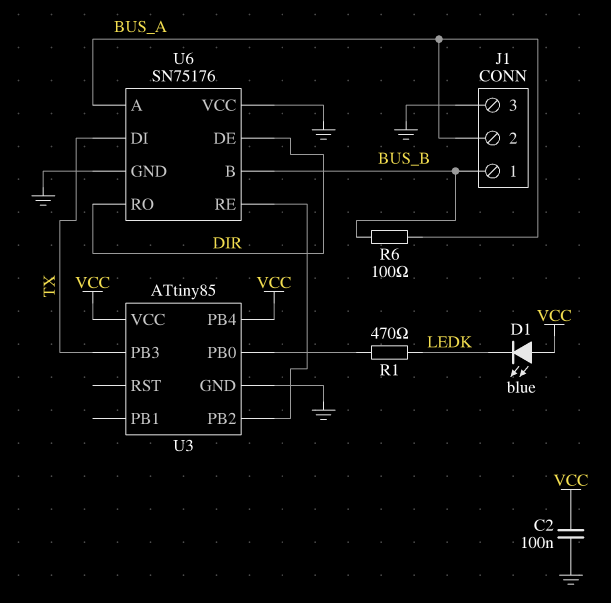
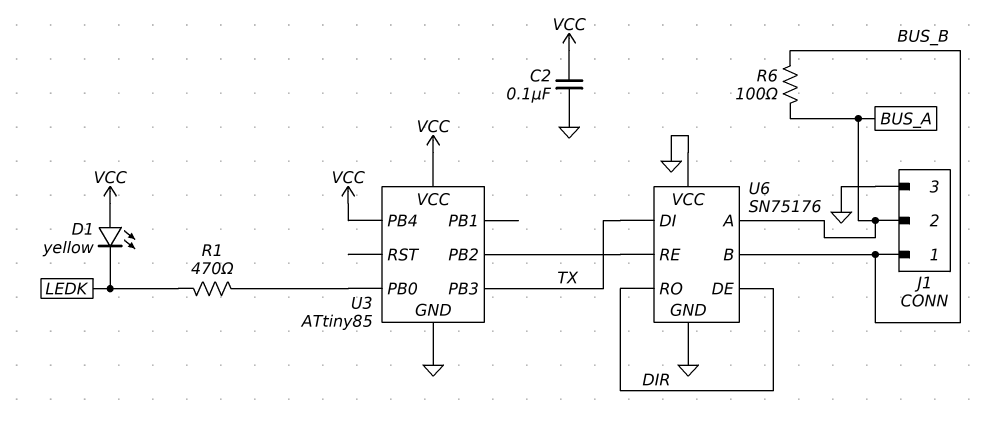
D1: LED blue (A VCC, K LEDK) -> LED yellow (A VCC, K LEDK)

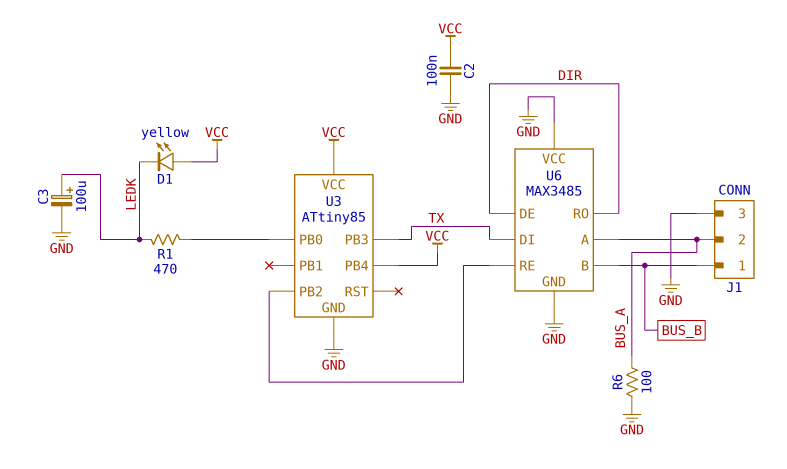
C3: none -> 100uF (plus LEDK, minus GND)
R6: 100 (BUS_A, BUS_B) -> 100 (BUS_A, GND)
U6: SN75176 -> MAX3485

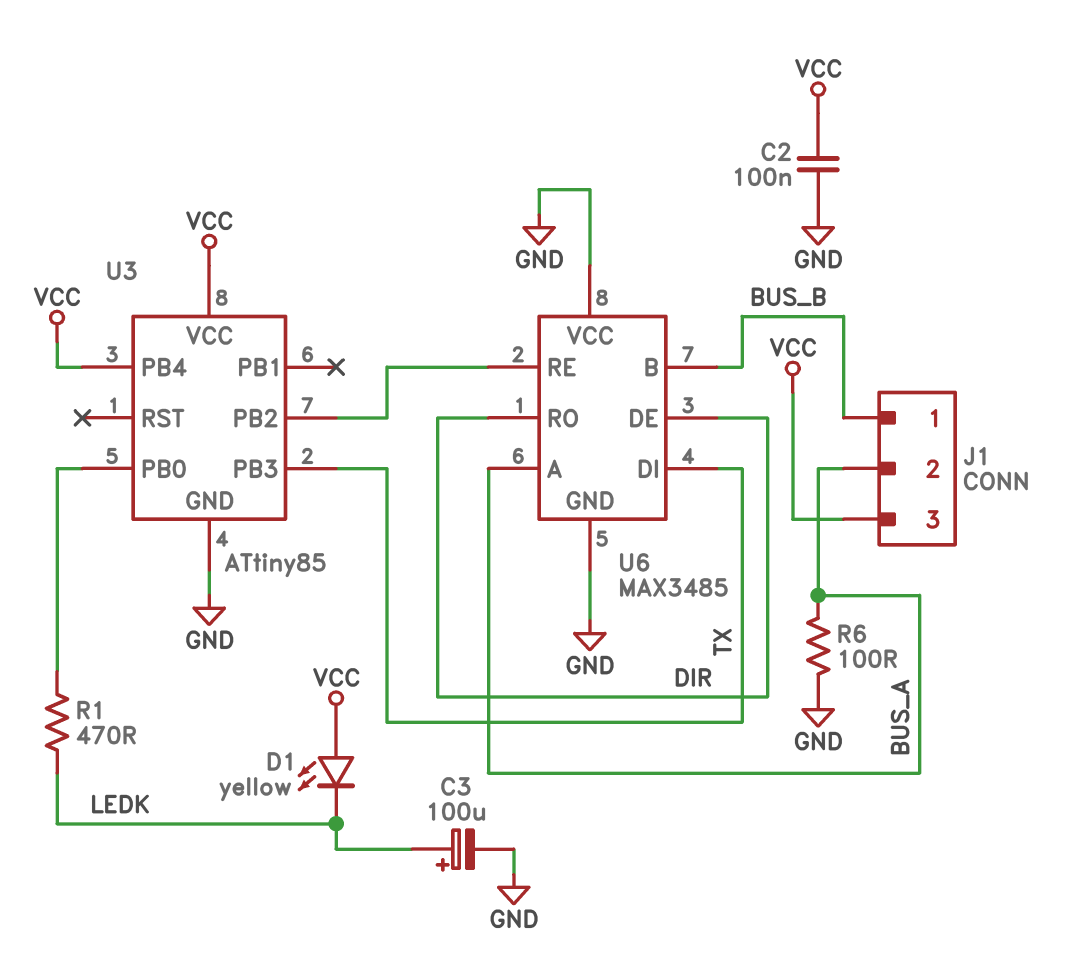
J1 pin 3: GND -> VCC

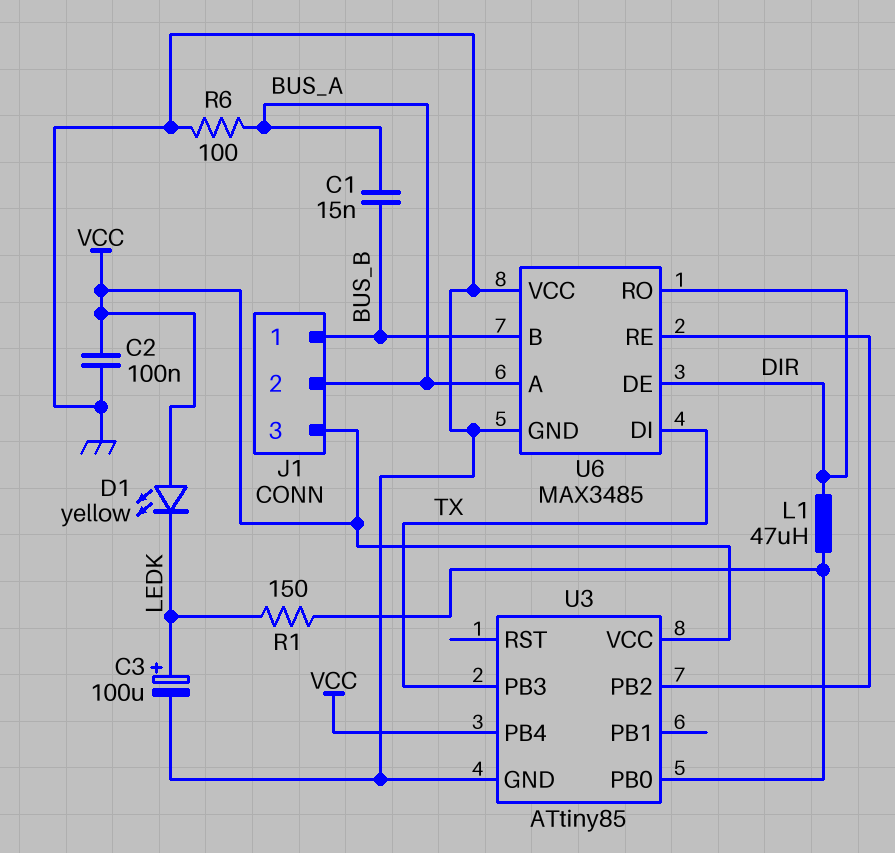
C1: none -> 15nF (BUS_A, BUS_B)
L1: none -> 47uH (DIR, U3/PB0)
R1: 470 (LEDK, U3/PB0) -> 150 (LEDK, U3/PB0)

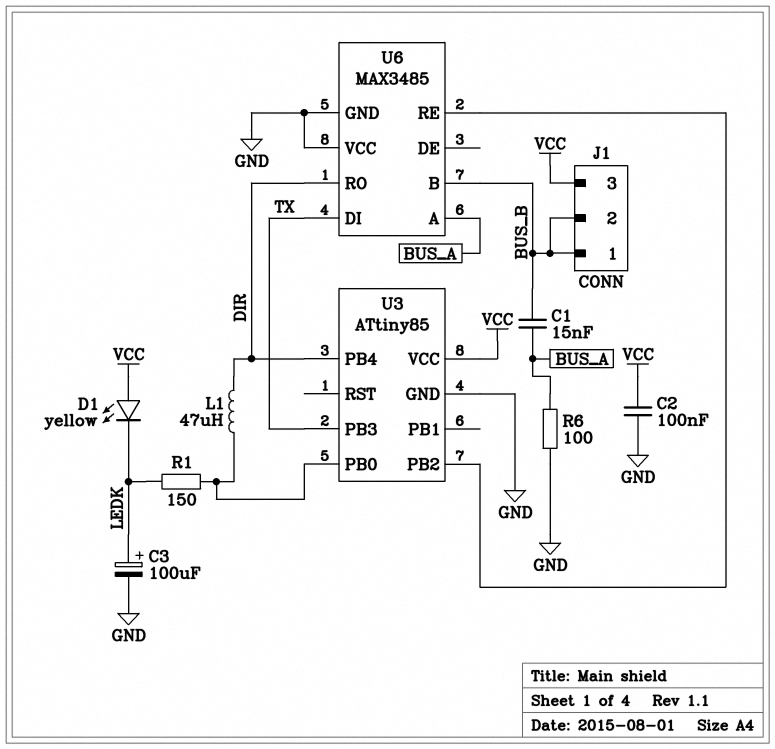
J1 pin 2: BUS_A -> BUS_B
U3 pin PB4: VCC -> DIR
U6 pin DE: DIR -> none

